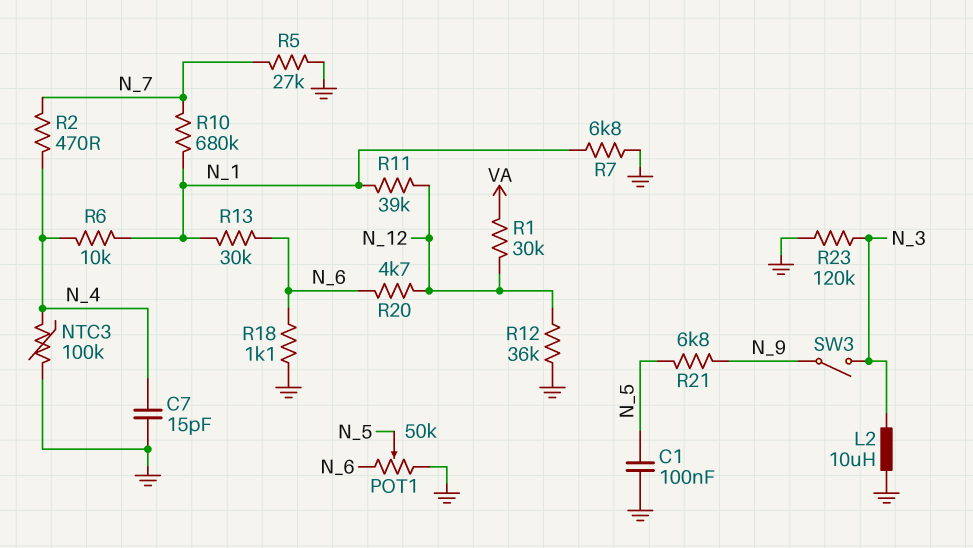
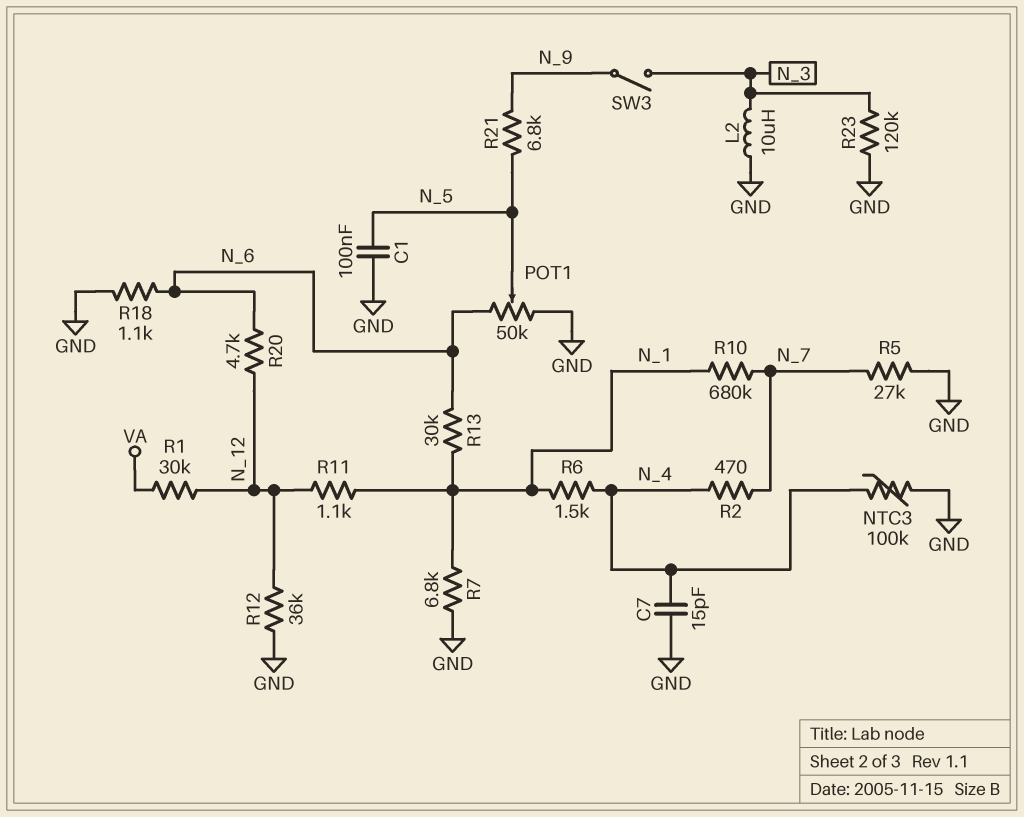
R6: 10k (N_1, N_4) -> 1.5k (N_1, N_4)
R11: 39k (N_1, N_12) -> 1.1k (N_1, N_12)

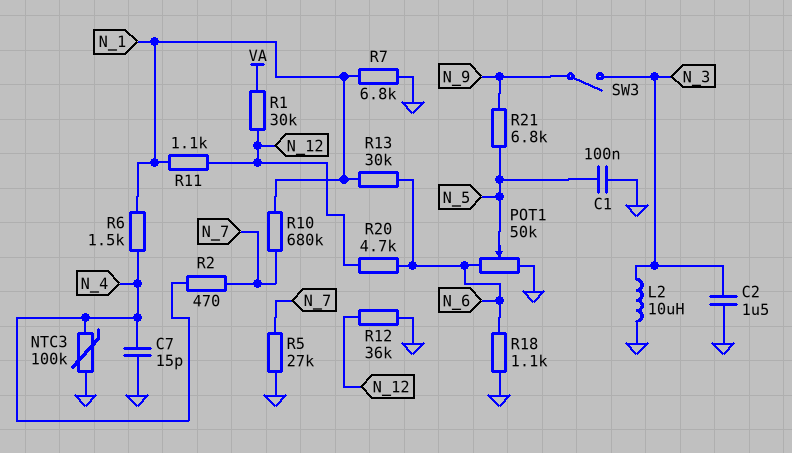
C2: none -> 1.5uF (GND, N_3)
R23: 120k (GND, N_3) -> none

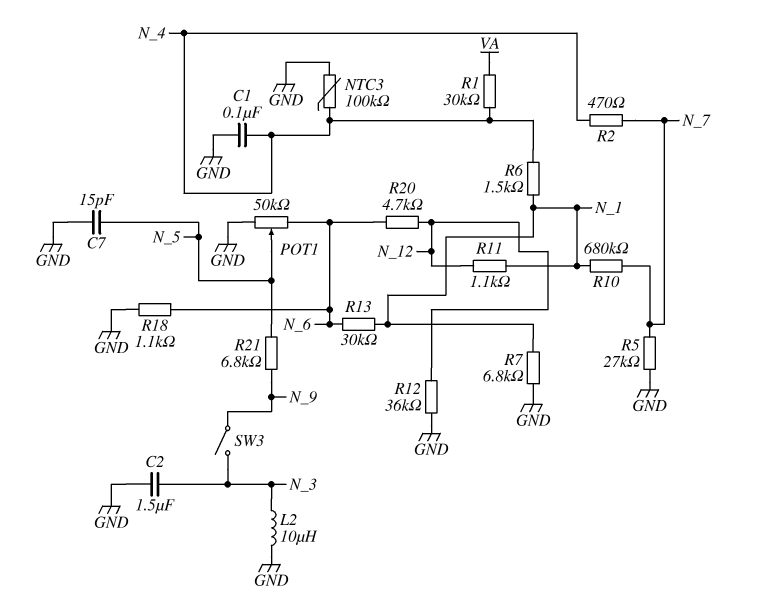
C1: 100nF (GND, N_5) -> 100nF (GND, N_4)
C7: 15pF (GND, N_4) -> 15pF (GND, N_5)
R1: 30k (N_12, VA) -> 30k (N_4, VA)

